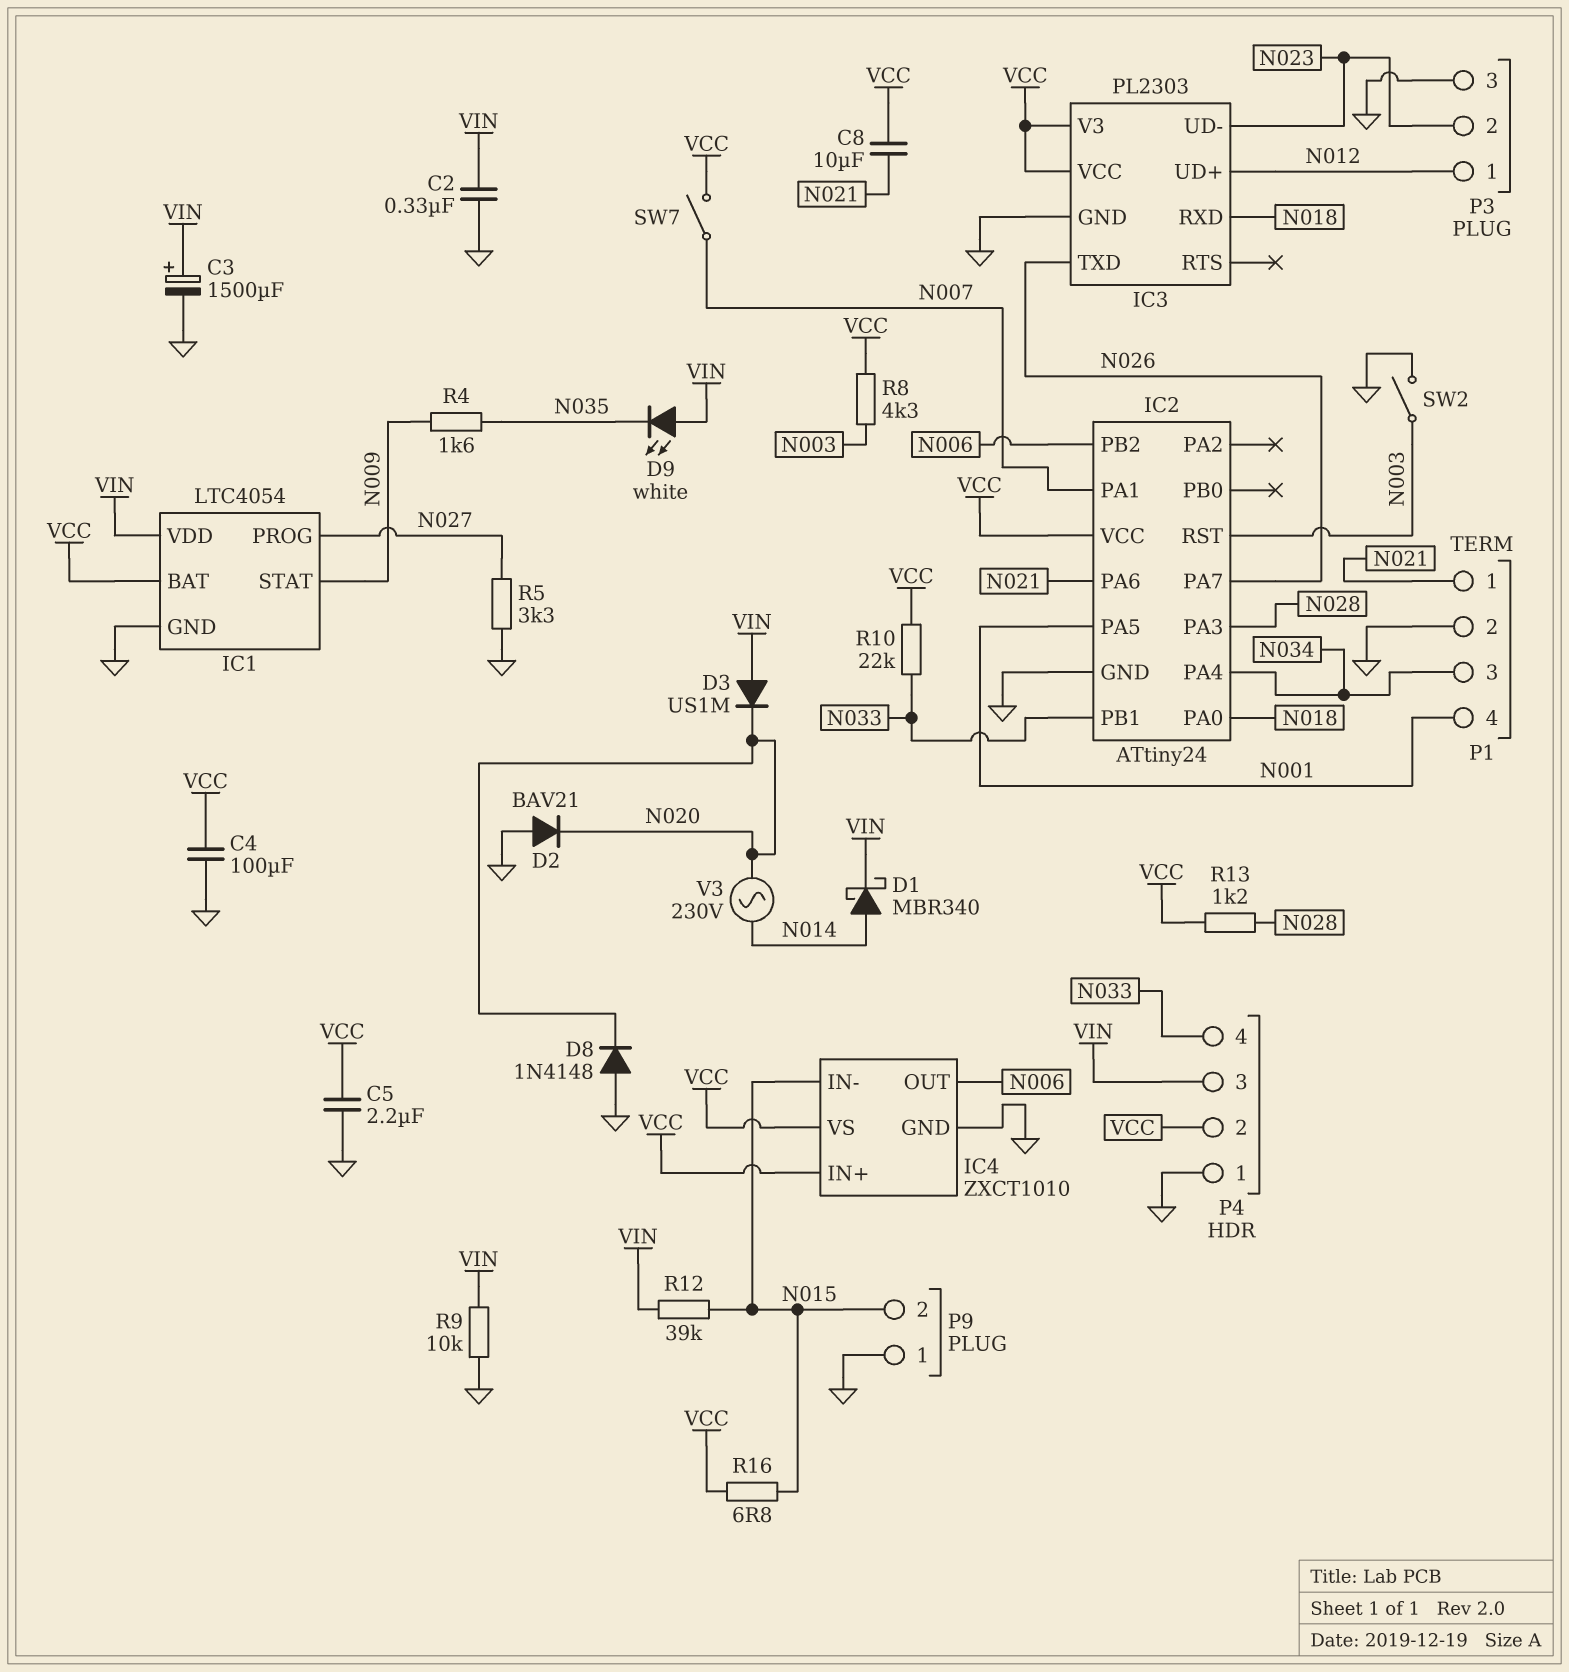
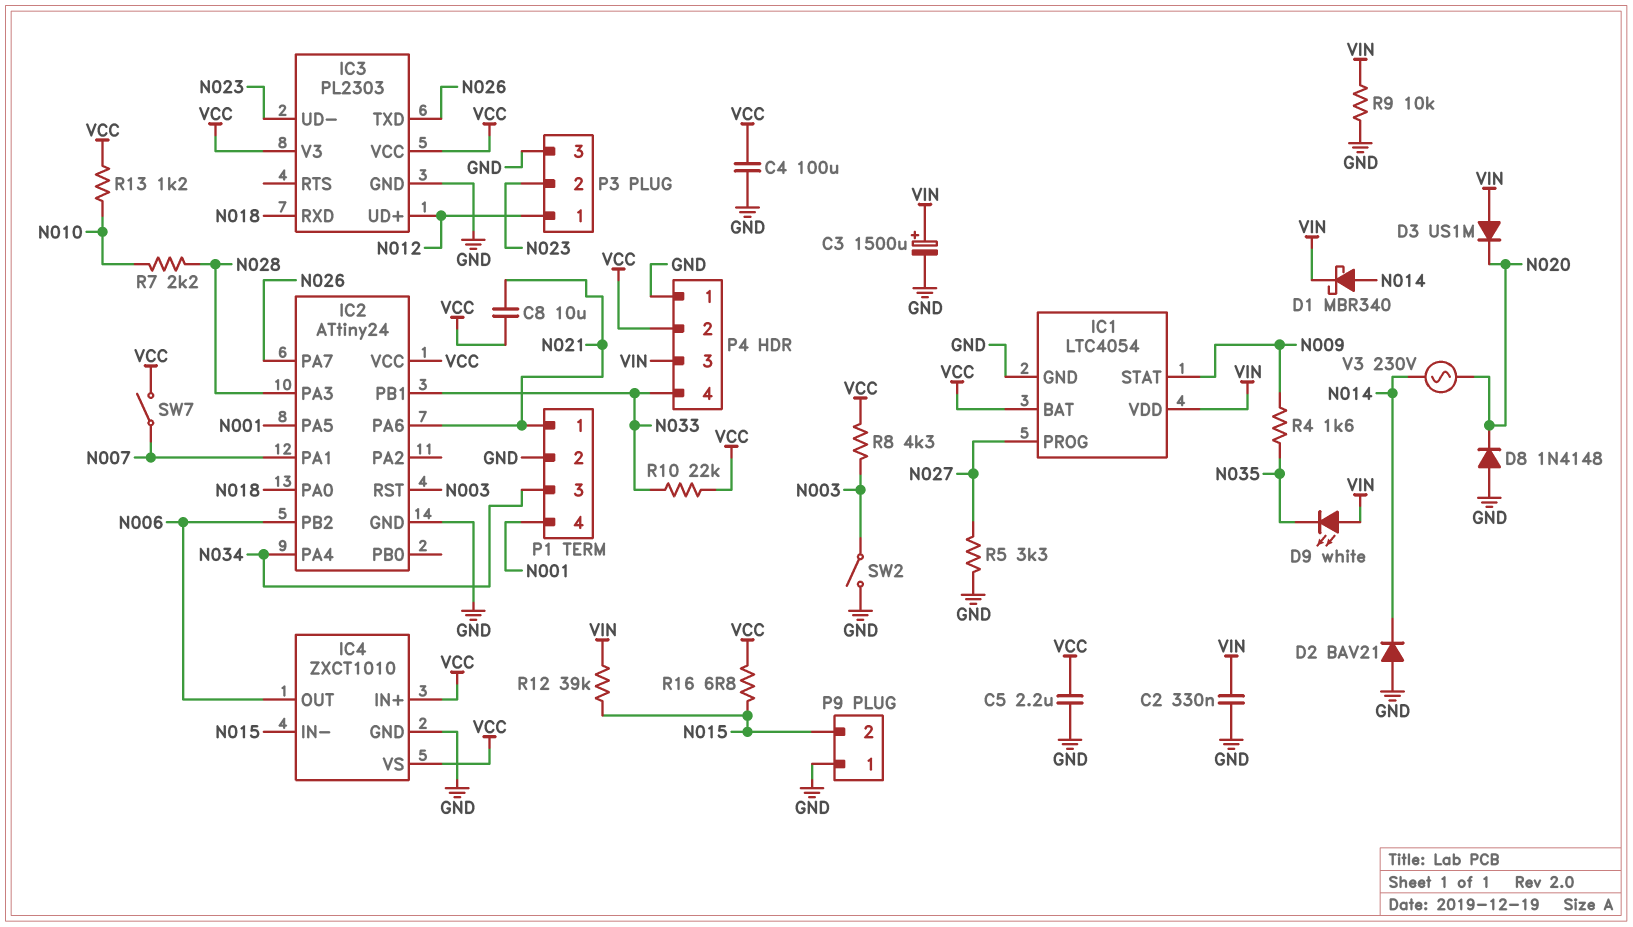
D2: diode BAV21 (A GND, K N020) -> diode BAV21 (A GND, K N014)
R7: none -> 2.2k (N010, N028)
R13: 1.2k (N028, VCC) -> 1.2k (N010, VCC)

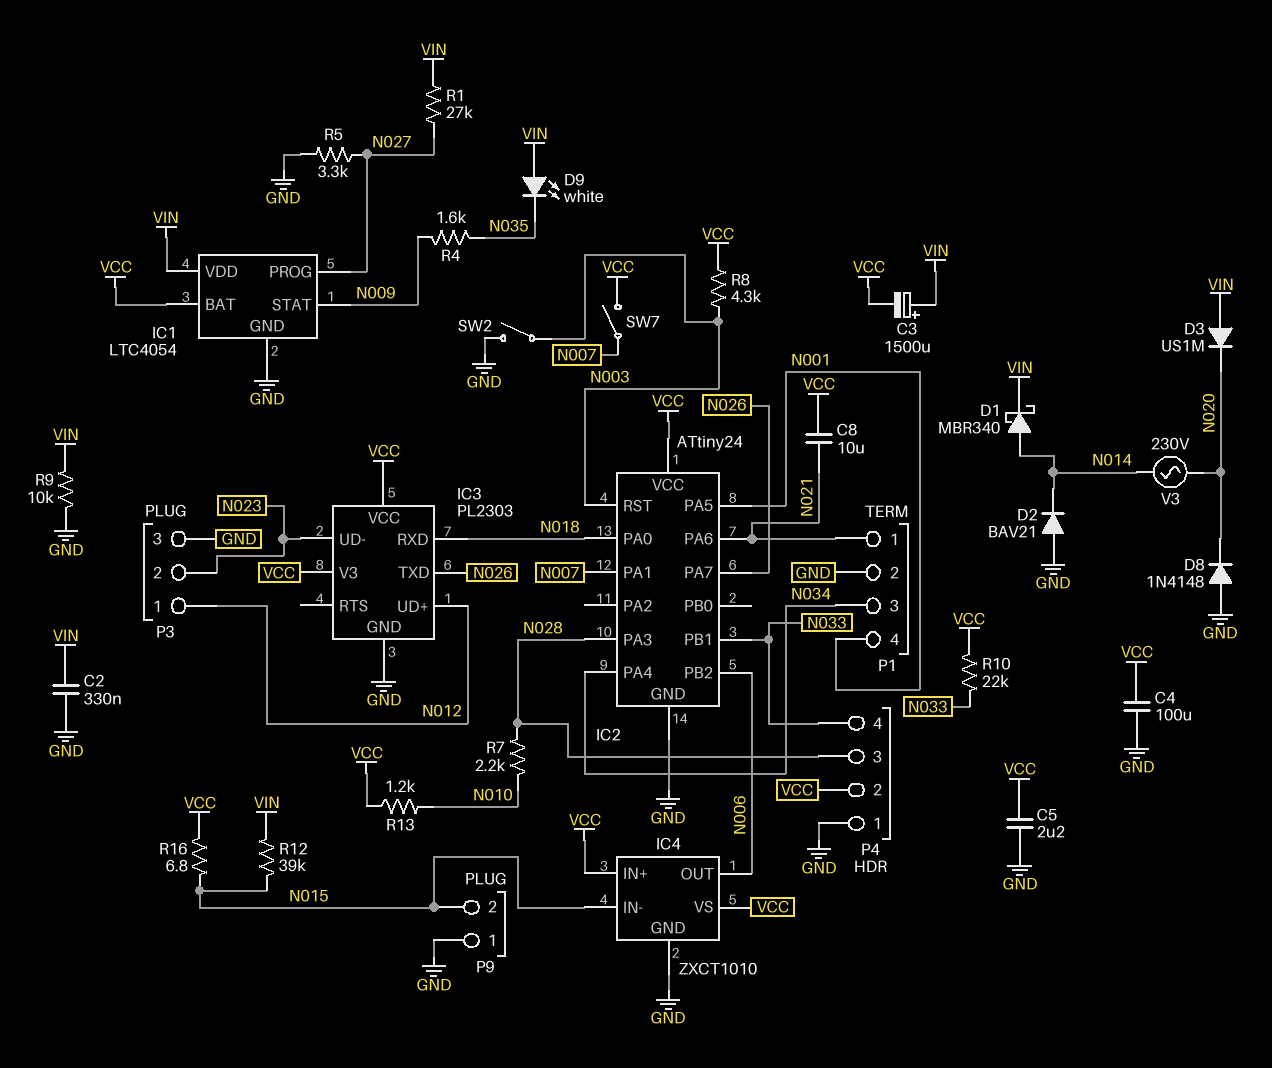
C3: 1500uF (plus VIN, minus GND) -> 1500uF (plus VIN, minus VCC)
P4 pin 3: VIN -> N028
R1: none -> 27k (N027, VIN)

